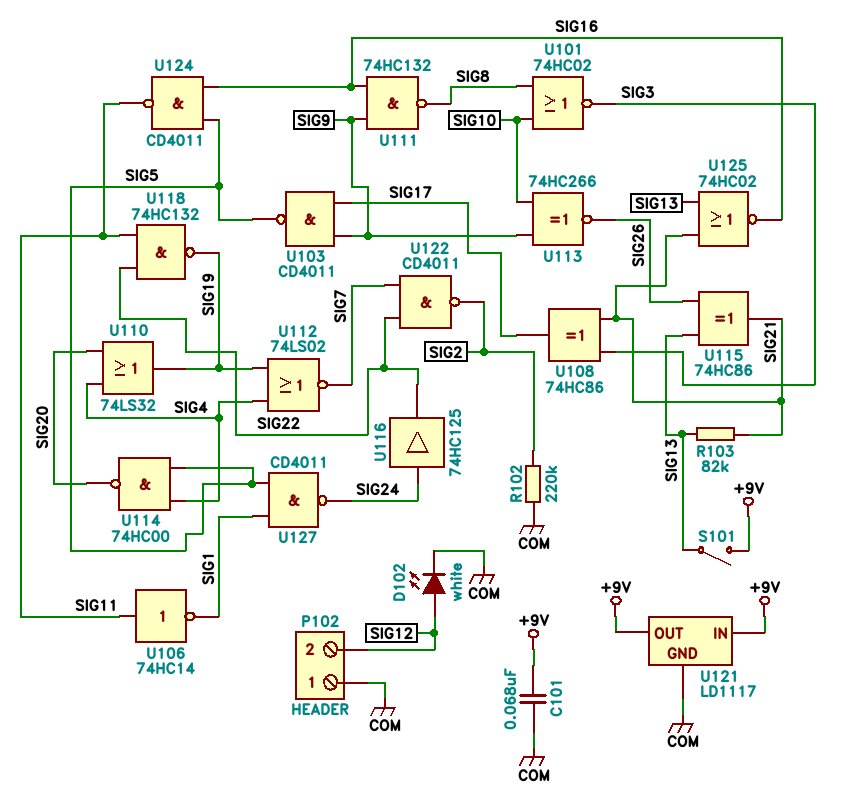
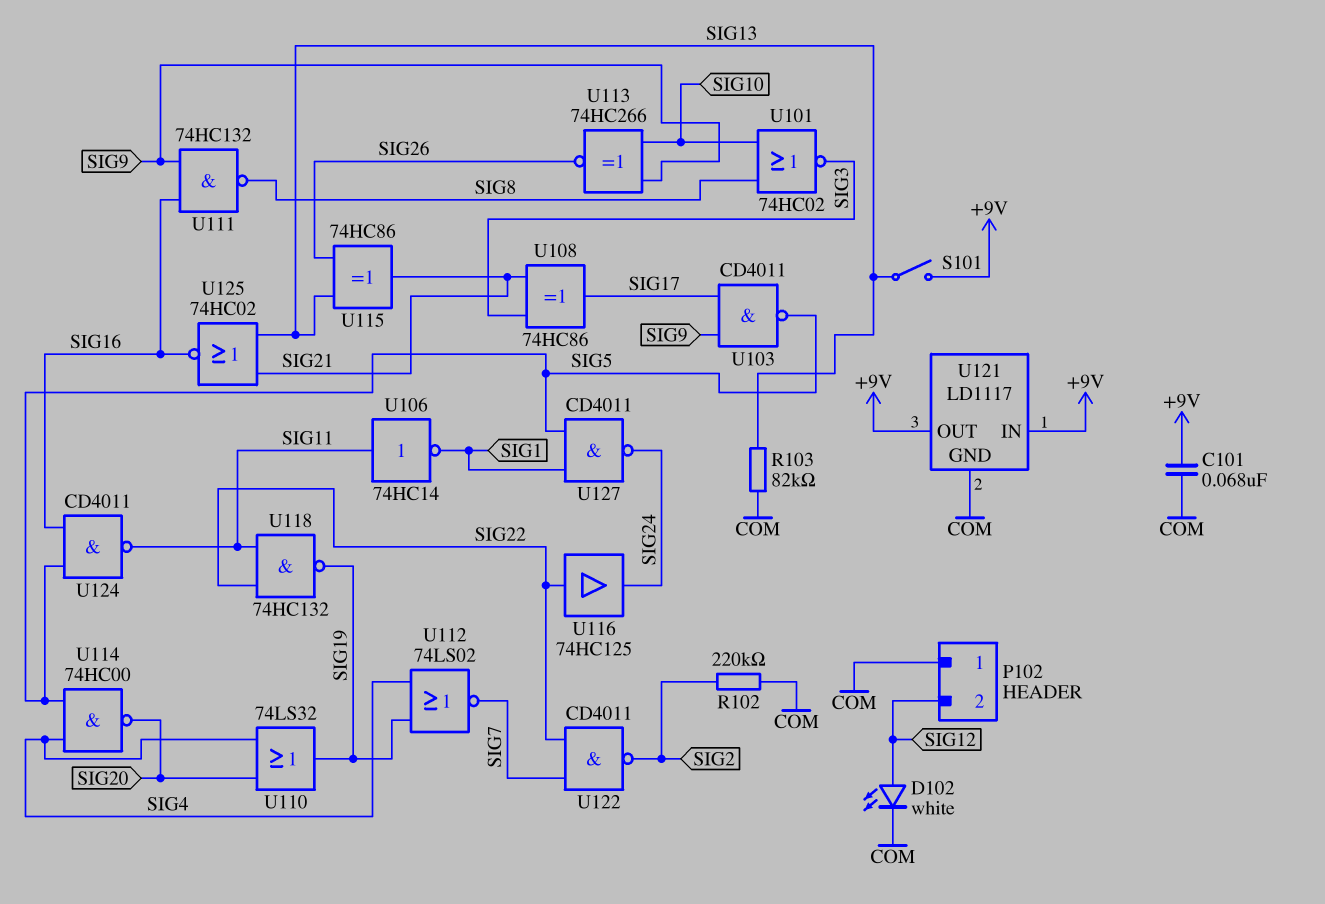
R103: 82k (SIG13, SIG21) -> 82k (COM, SIG13)
U116: buffer 74HC125 (in SIG24, out SIG22) -> buffer 74HC125 (in SIG22, out SIG24)

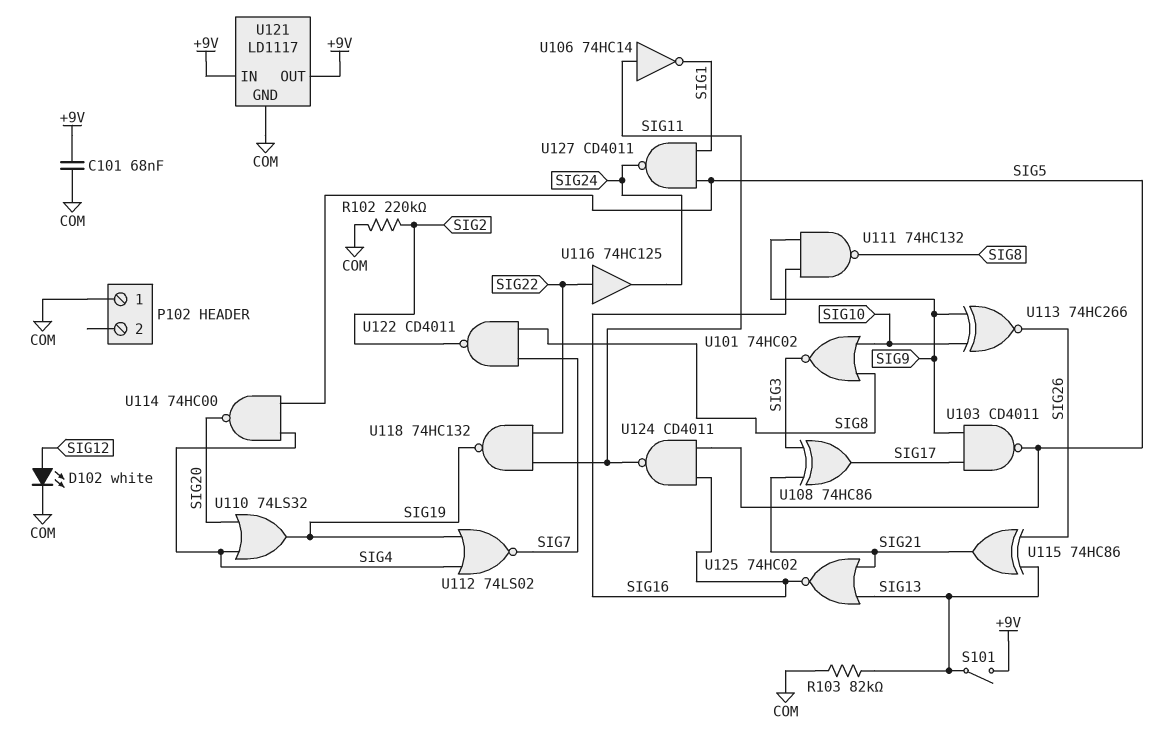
P102 pin 2: SIG12 -> none
U122: NAND CD4011 (in SIG7, in SIG22, out SIG2) -> NAND CD4011 (in SIG7, in SIG8, out SIG2)

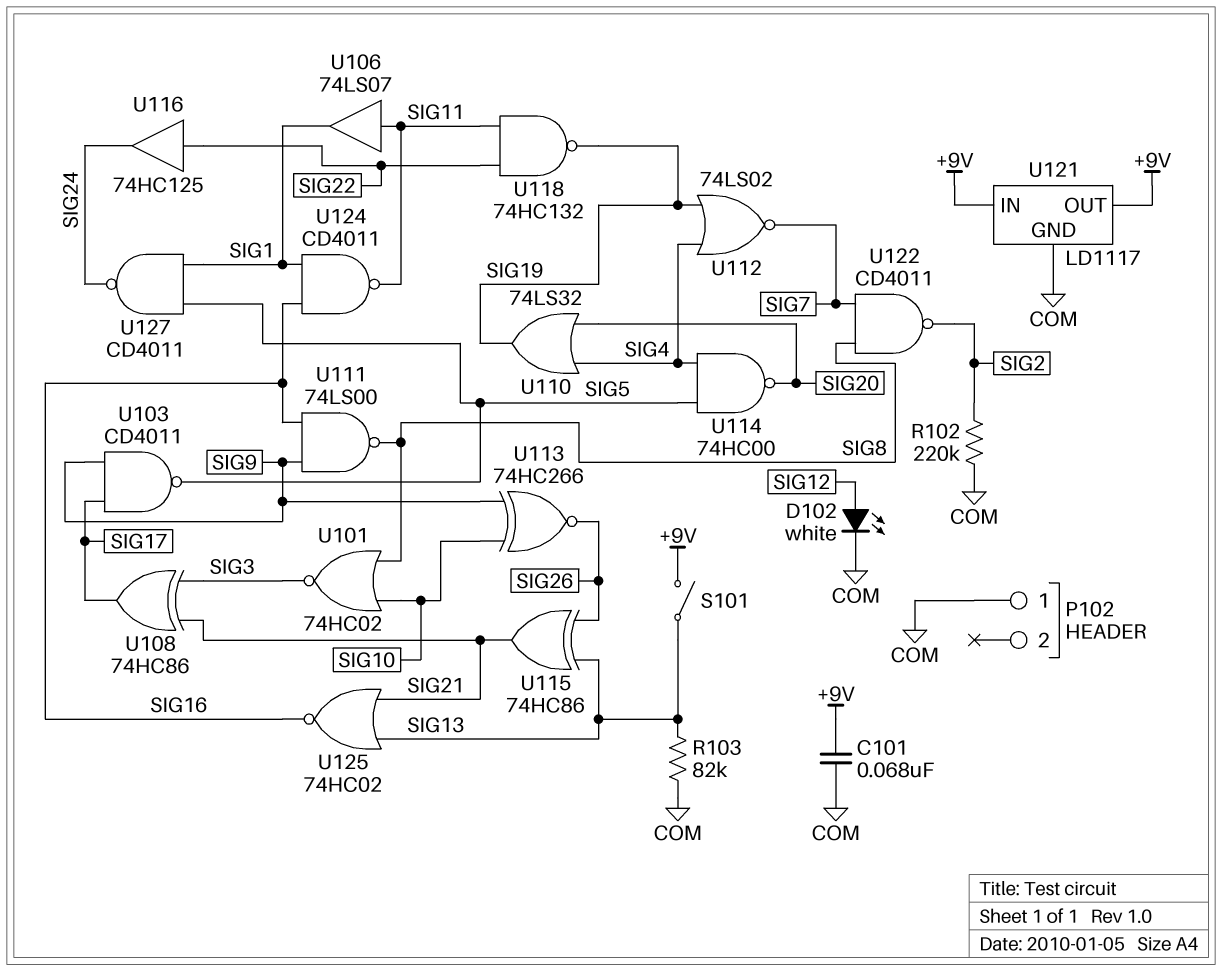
U106: NOT 74HC14 (in SIG11, out SIG1) -> buffer 74LS07 (in SIG11, out SIG1)
U111: NAND 74HC132 (in SIG9, in SIG16, out SIG8) -> NAND 74LS00 (in SIG9, in SIG16, out SIG8)
U124: NAND CD4011 (in SIG5, in SIG16, out SIG11) -> NAND CD4011 (in SIG1, in SIG16, out SIG11)

